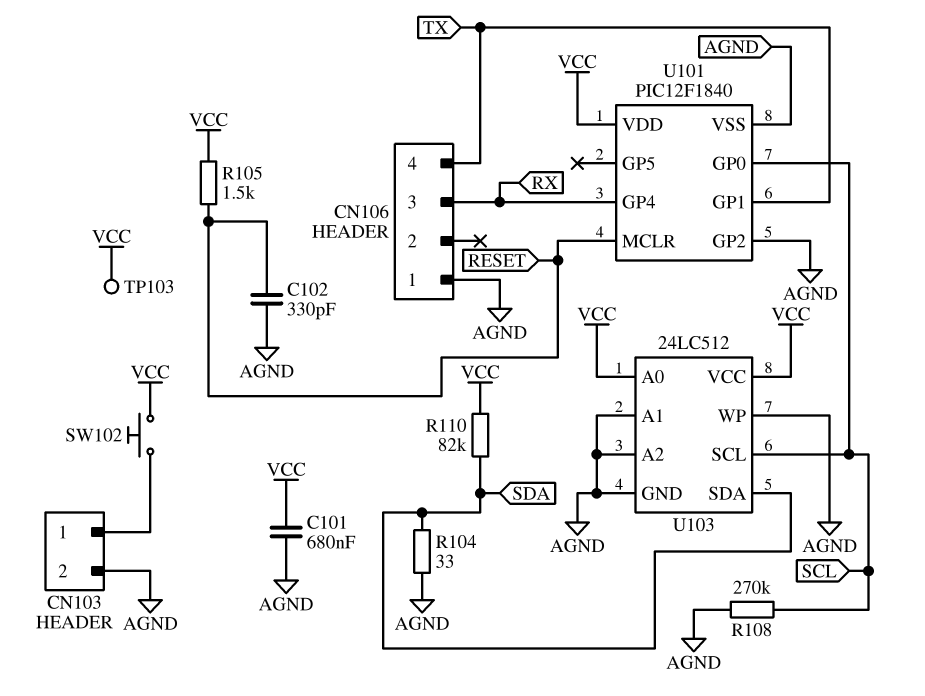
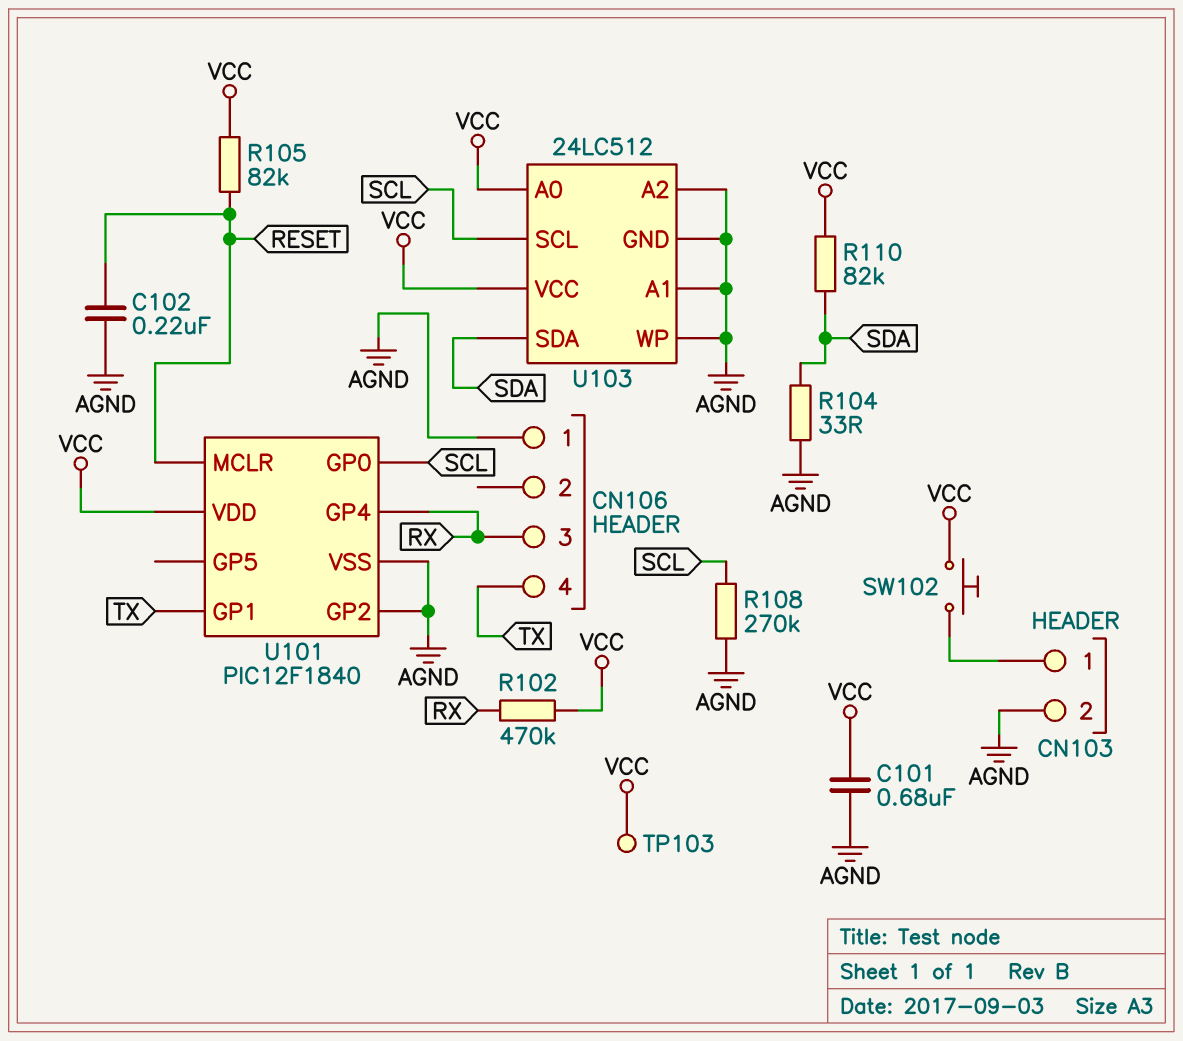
C102: 330pF (AGND, RESET) -> 220nF (AGND, RESET)
R102: none -> 470k (RX, VCC)
R105: 1.5k (RESET, VCC) -> 82k (RESET, VCC)

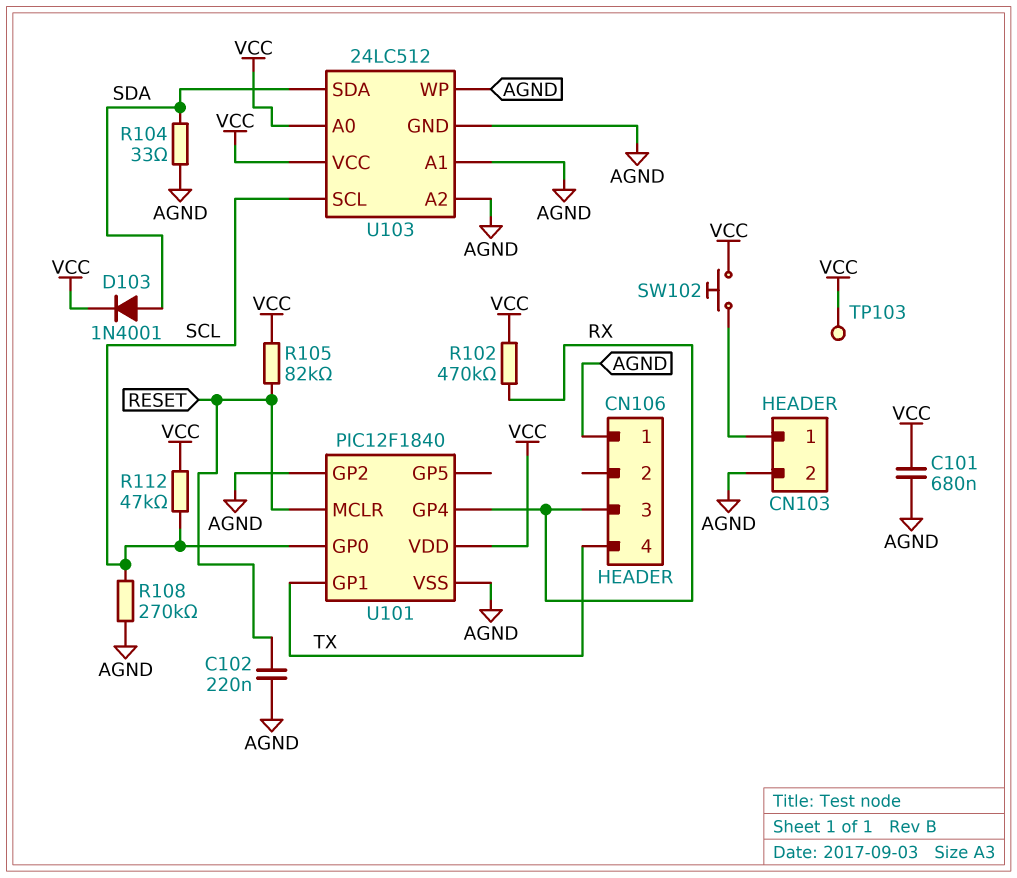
D103: none -> diode 1N4001 (A SDA, K VCC)
R110: 82k (SDA, VCC) -> none
R112: none -> 47k (SCL, VCC)

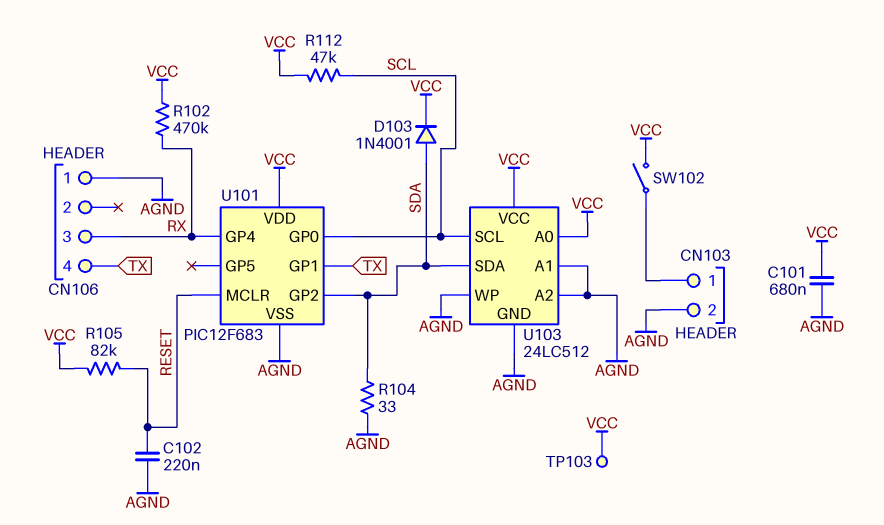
R108: 270k (AGND, SCL) -> none
SW102: button (CN103/1, VCC) -> switch (CN103/1, VCC)
U101: PIC12F1840 -> PIC12F683
U101 pin GP2: AGND -> SDA

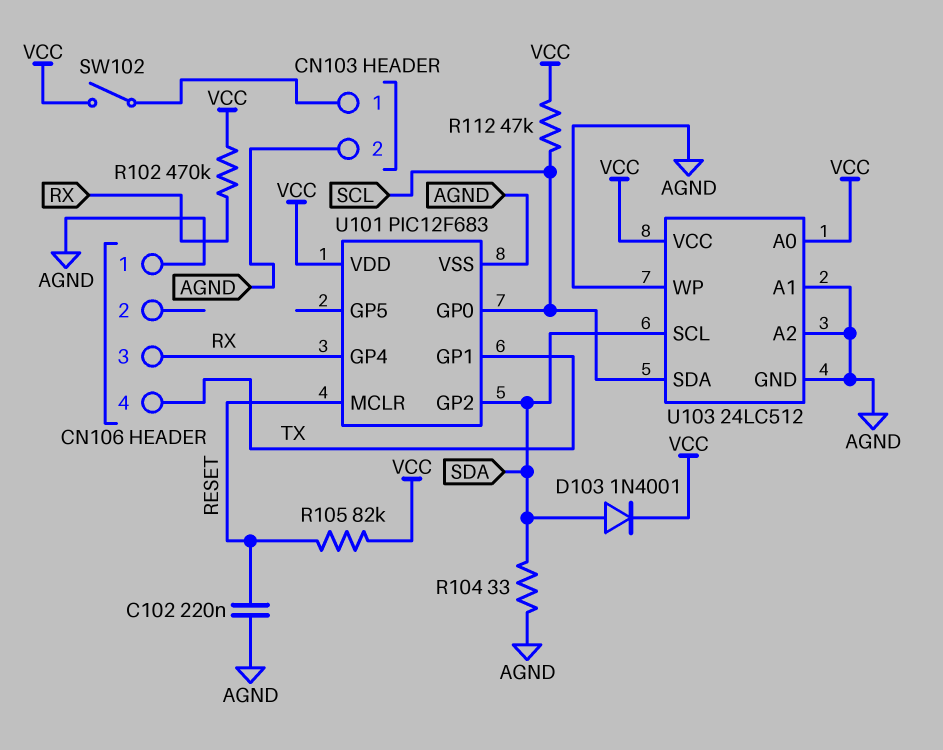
C101: 680nF (AGND, VCC) -> none
TP103: test point (VCC) -> none
U103 pin SCL: SCL -> SDA
U103 pin SDA: SDA -> SCL

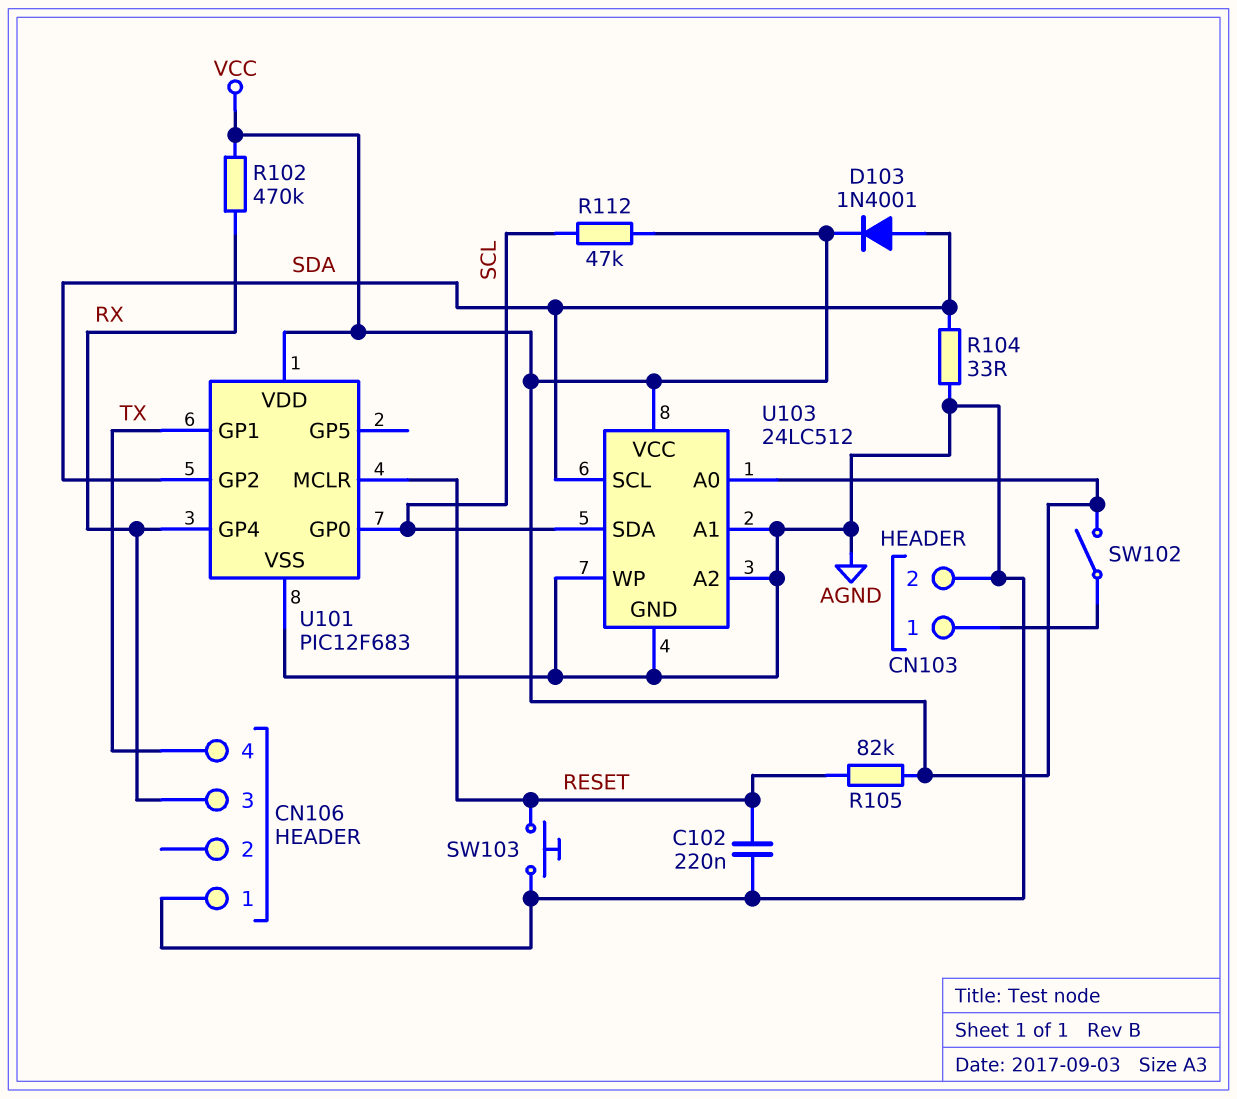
SW103: none -> button (AGND, RESET)

